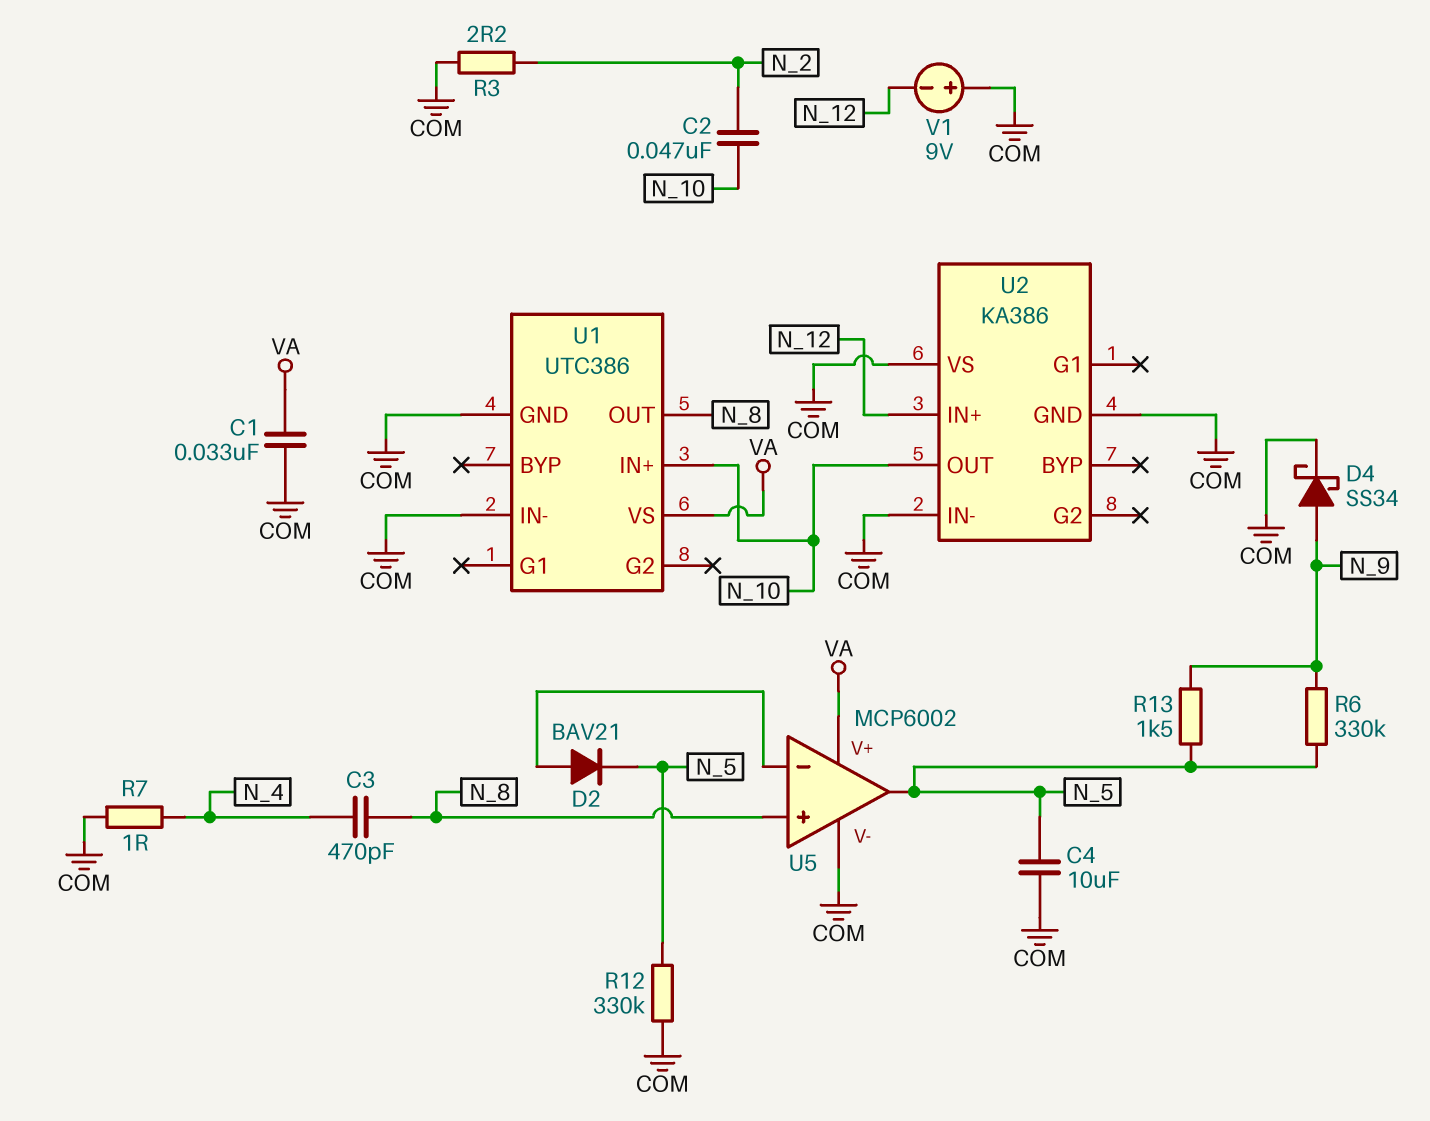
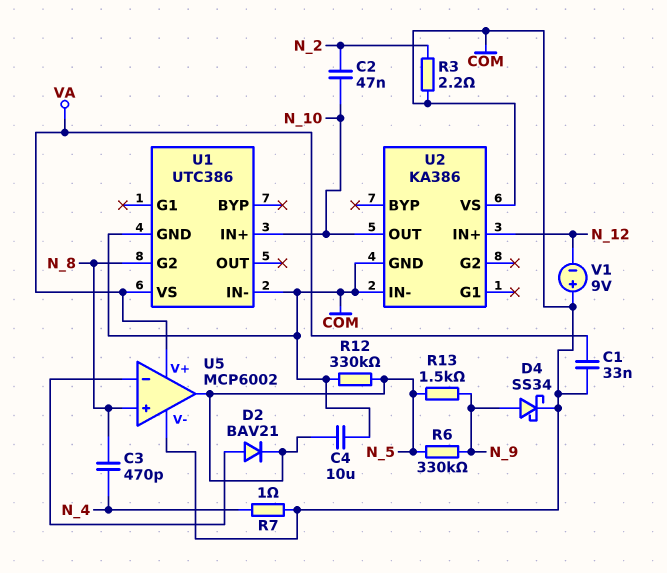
U1 pin G2: none -> N_8
U1 pin OUT: N_8 -> none

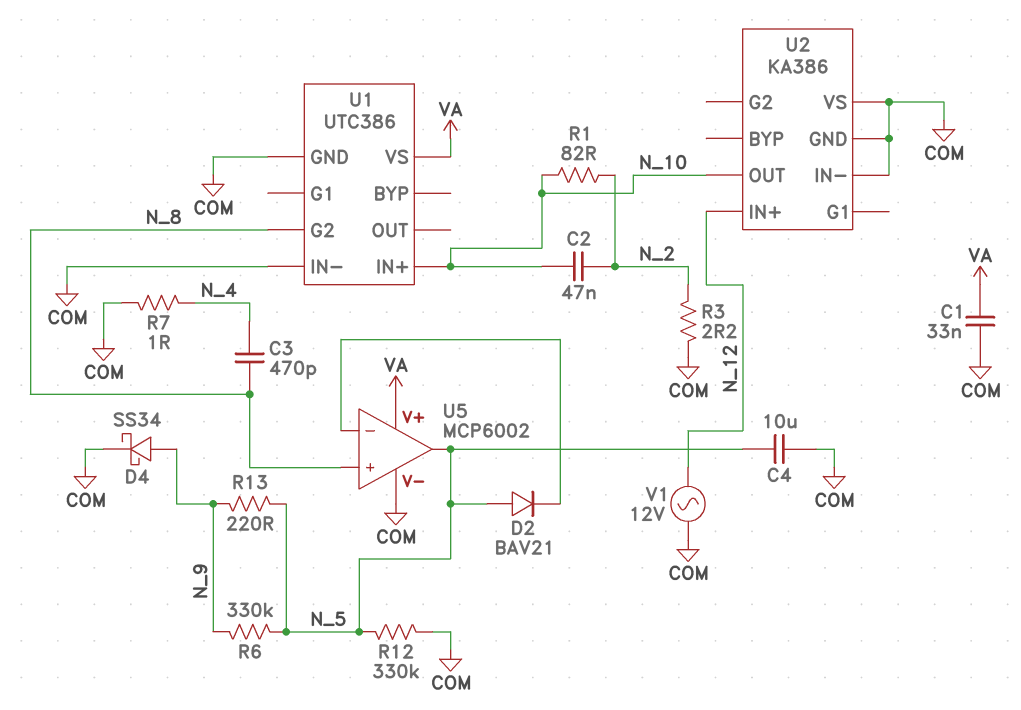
D2: diode BAV21 (A U5/in-, K N_5) -> diode BAV21 (A N_5, K U5/in-)
R1: none -> 82 (N_2, N_10)
R13: 1.5k (N_5, N_9) -> 220 (N_5, N_9)
V1: 9V (plus COM, minus N_12) -> AC 12V (COM, N_12)

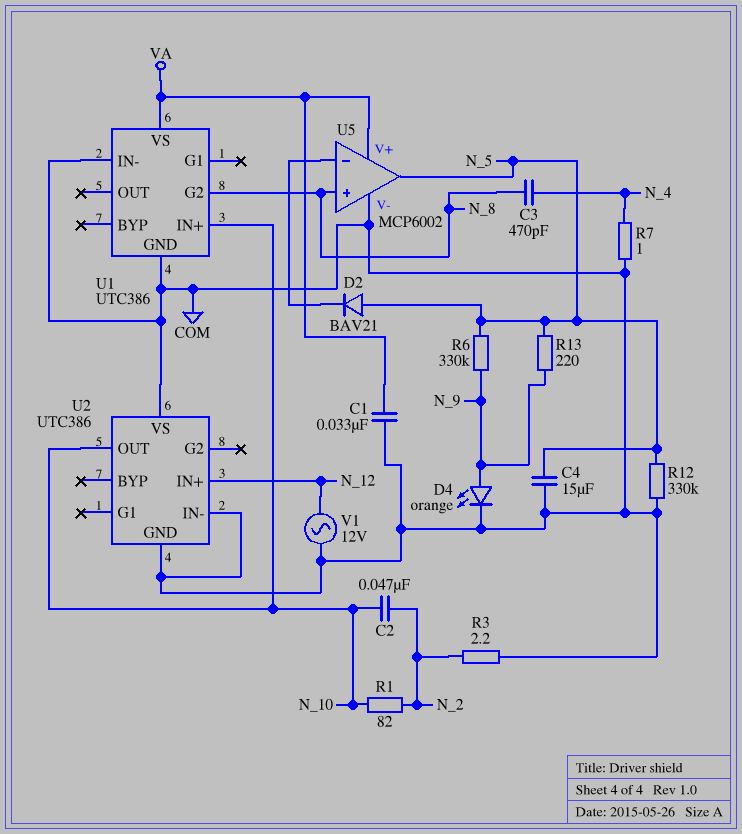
C4: 10uF (COM, N_5) -> 15uF (COM, N_5)
D4: schottky SS34 (A N_9, K COM) -> LED orange (A N_9, K COM)
U2: KA386 -> UTC386

